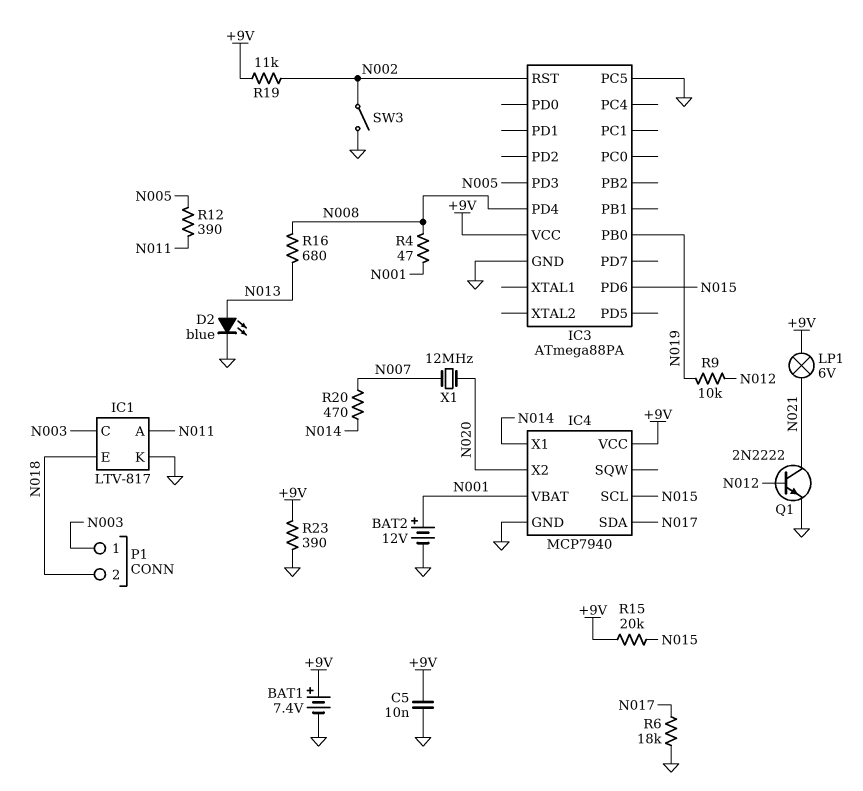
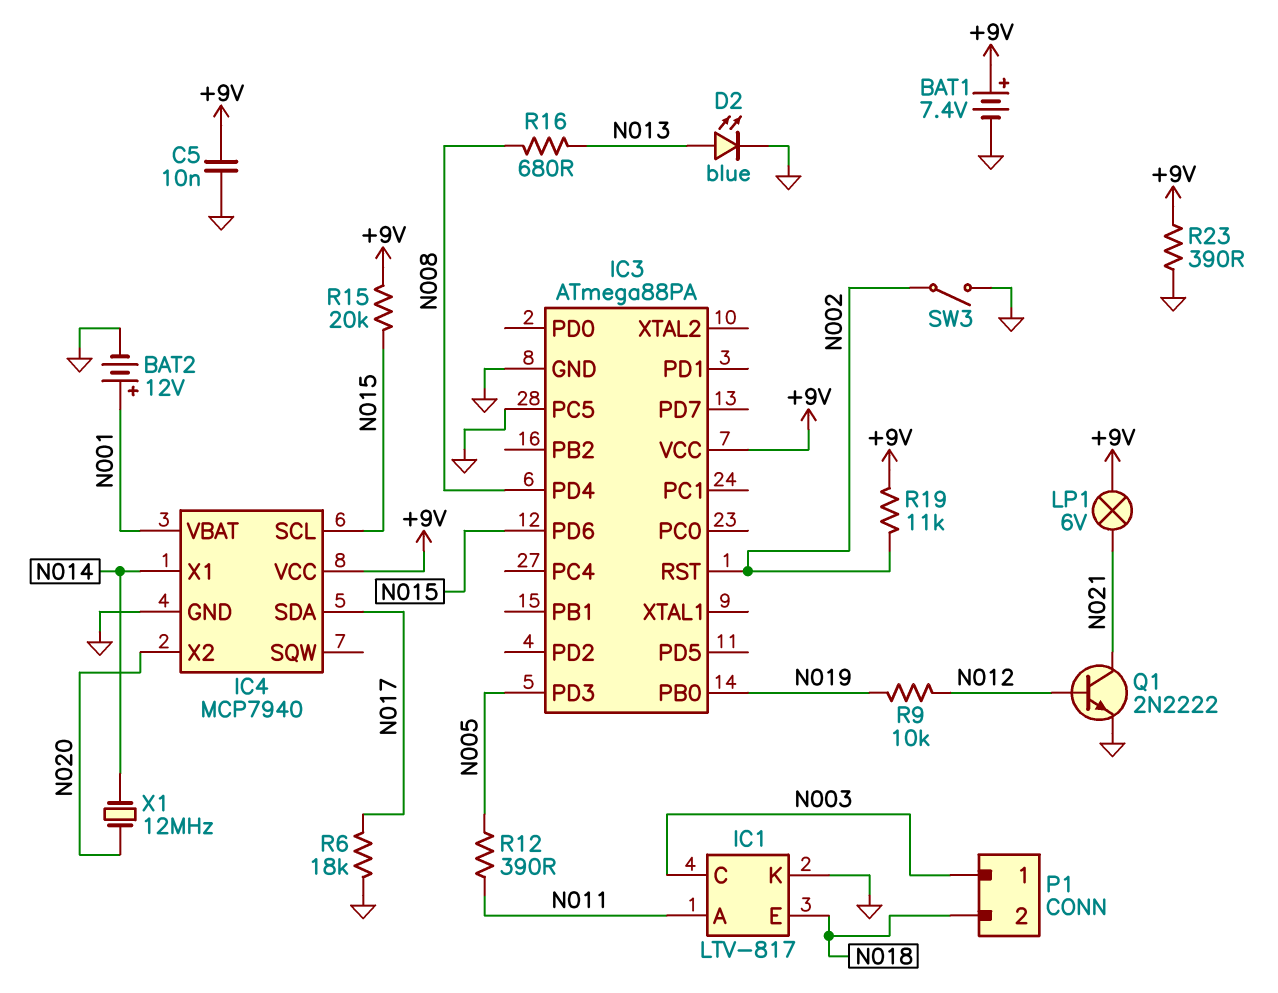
R4: 47 (N001, N008) -> none
R20: 470 (N007, N014) -> none
X1: 12MHz (N007, N020) -> 12MHz (N014, N020)

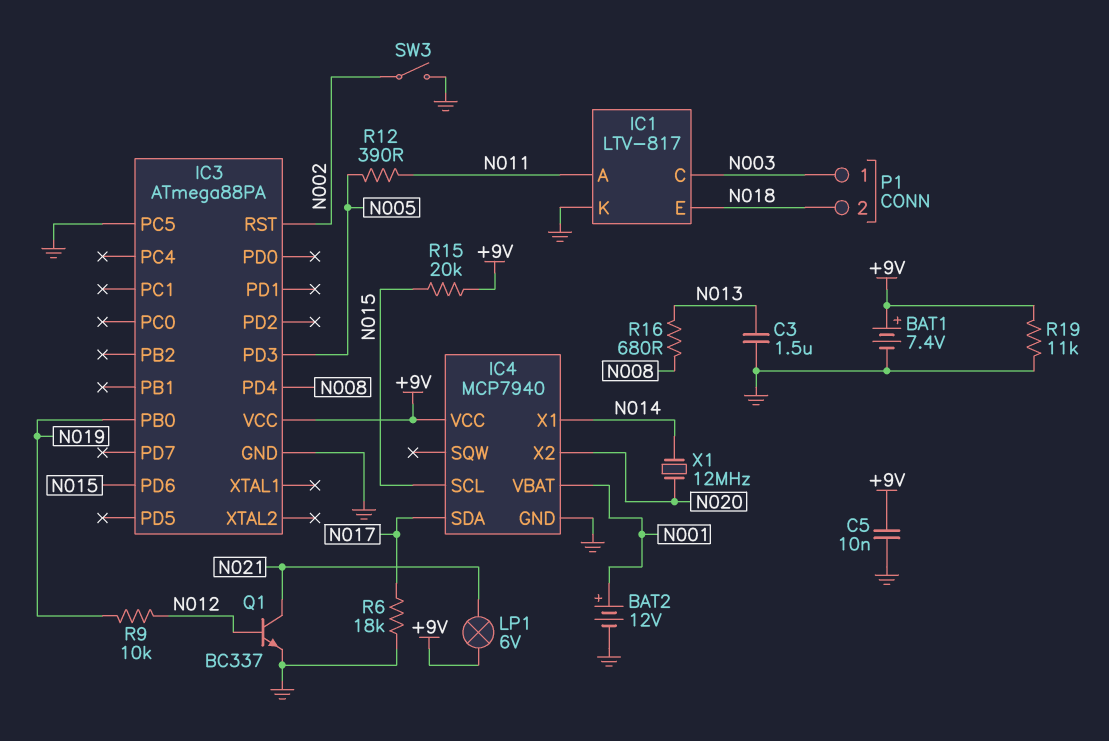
C3: none -> 1.5uF (GND, N013)
D2: LED blue (A N013, K GND) -> none
Q1: NPN 2N2222 (B N012, C N021, E GND) -> NPN BC337 (B N012, C N021, E GND)
R19: 11k (+9V, N002) -> 11k (+9V, GND)
R23: 390 (+9V, GND) -> none

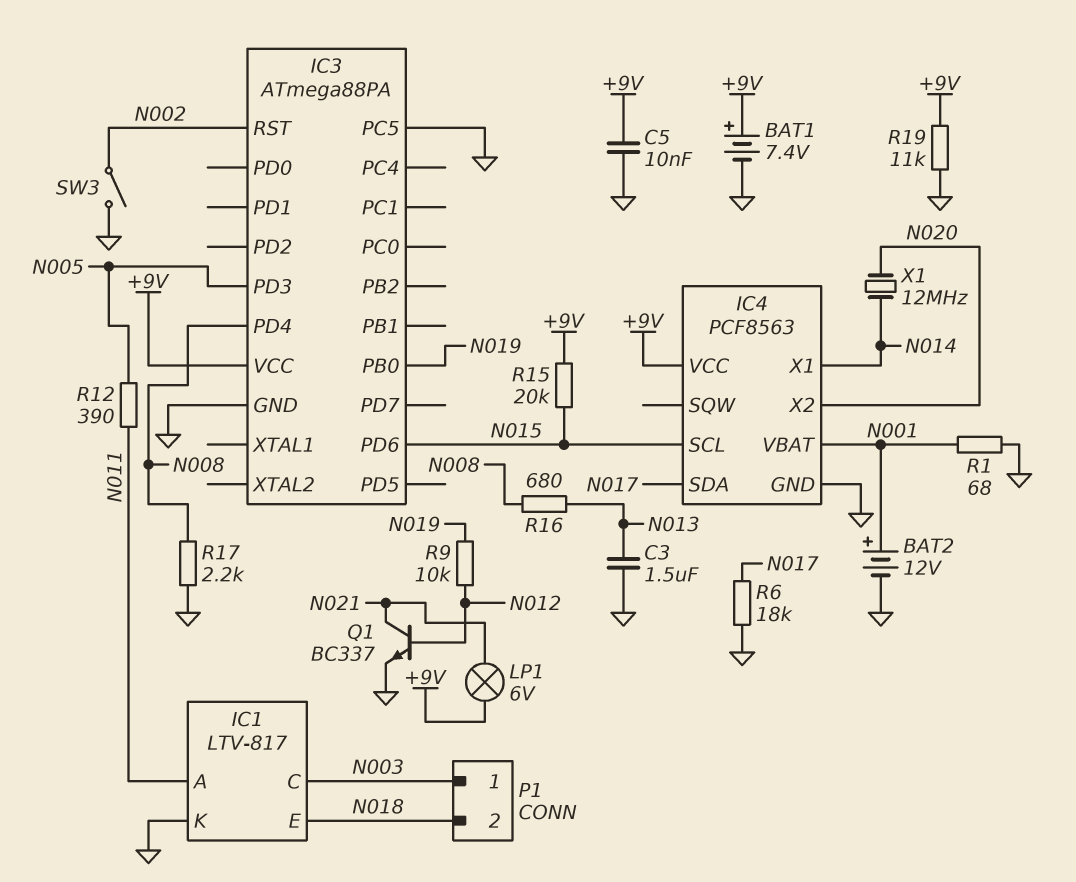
IC4: MCP7940 -> PCF8563
R1: none -> 68 (GND, N001)
R17: none -> 2.2k (GND, N008)

